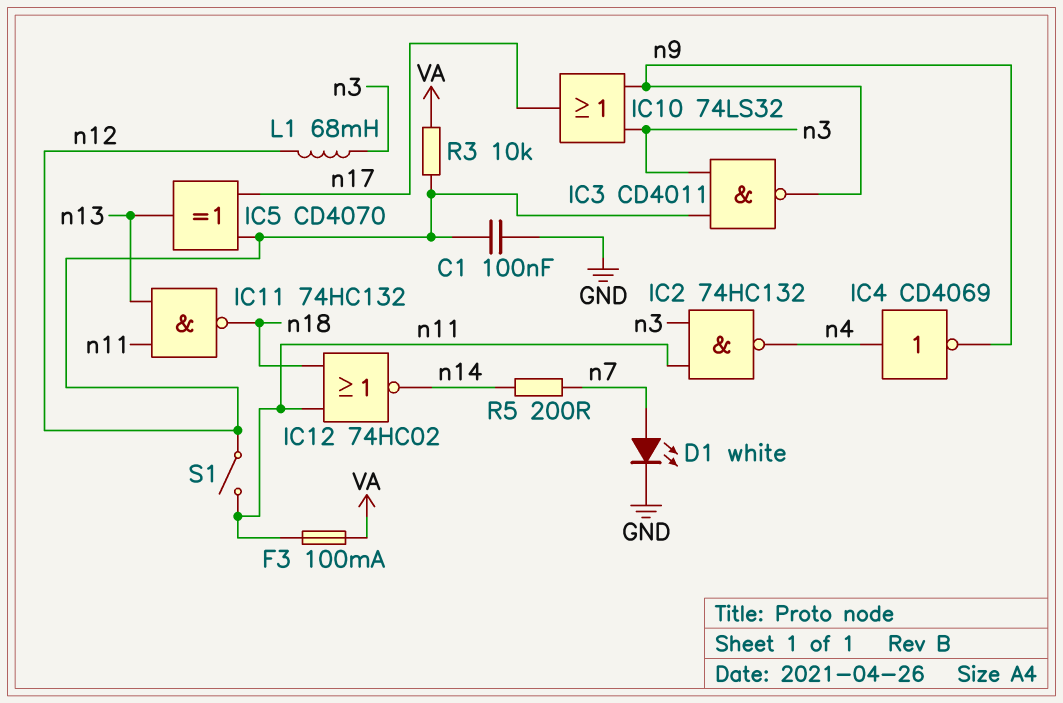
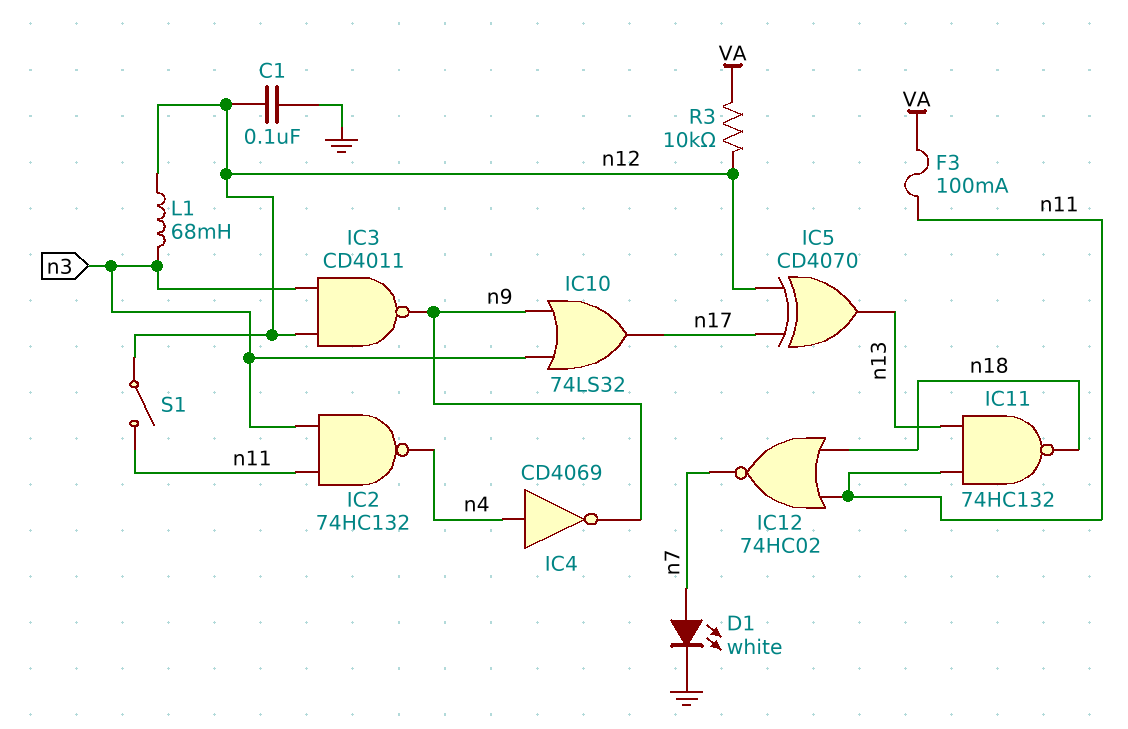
IC12: NOR 74HC02 (in n11, in n18, out n14) -> NOR 74HC02 (in n11, in n18, out n7)
R5: 200 (n7, n14) -> none

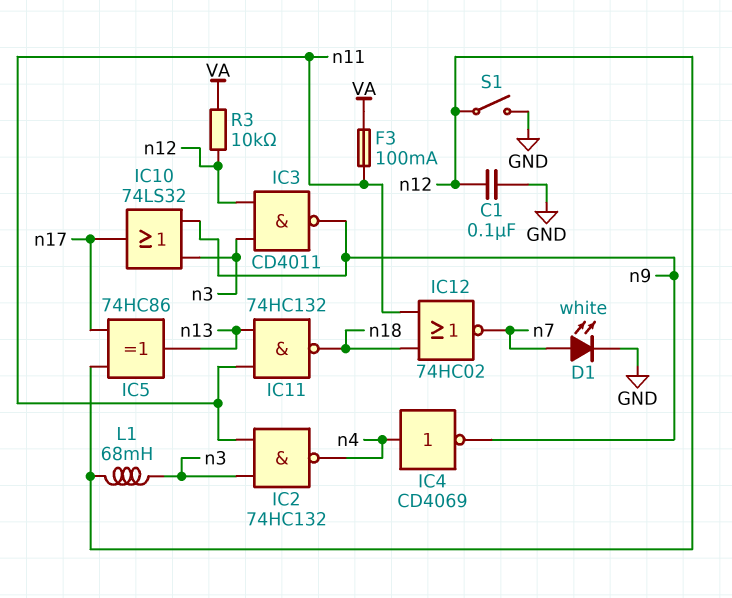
IC5: XOR CD4070 (in n12, in n17, out n13) -> XOR 74HC86 (in n12, in n17, out n13)
S1: switch (n11, n12) -> switch (GND, n12)

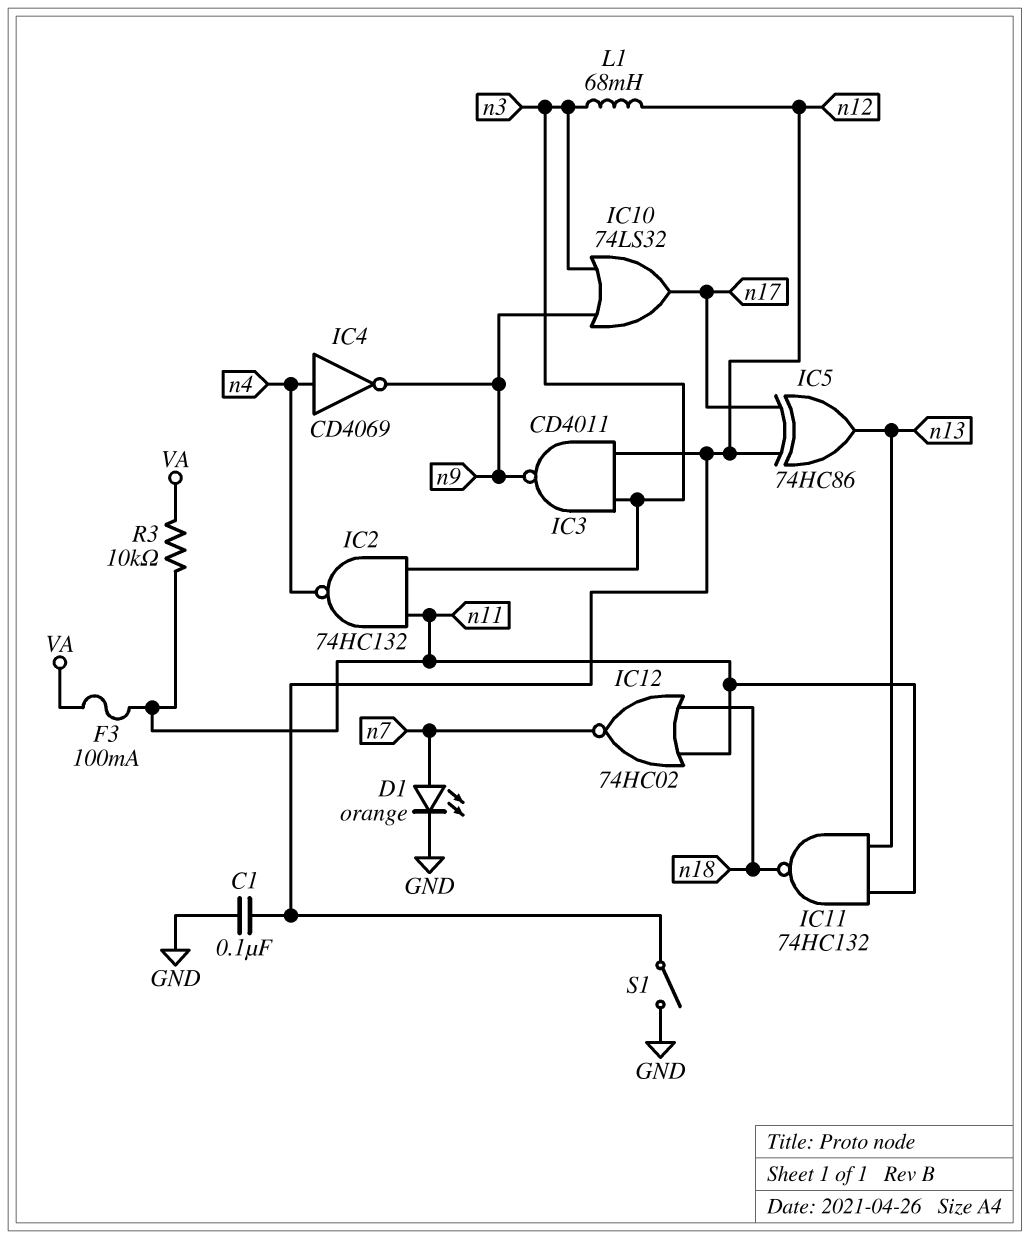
D1: LED white (A n7, K GND) -> LED orange (A n7, K GND)
R3: 10k (VA, n12) -> 10k (VA, n11)

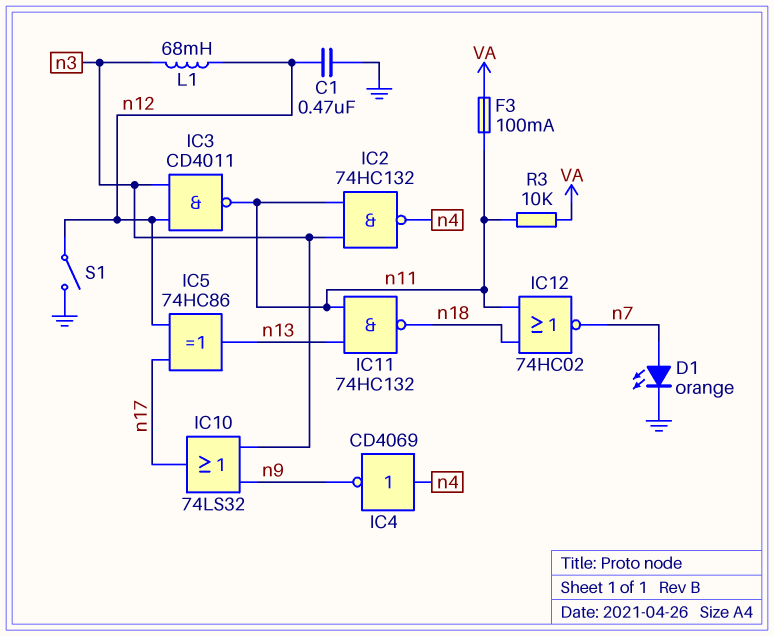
C1: 100nF (GND, n12) -> 470nF (GND, n12)
IC3: NAND CD4011 (in n3, in n12, out n9) -> NAND CD4011 (in n3, in n12, out n11)

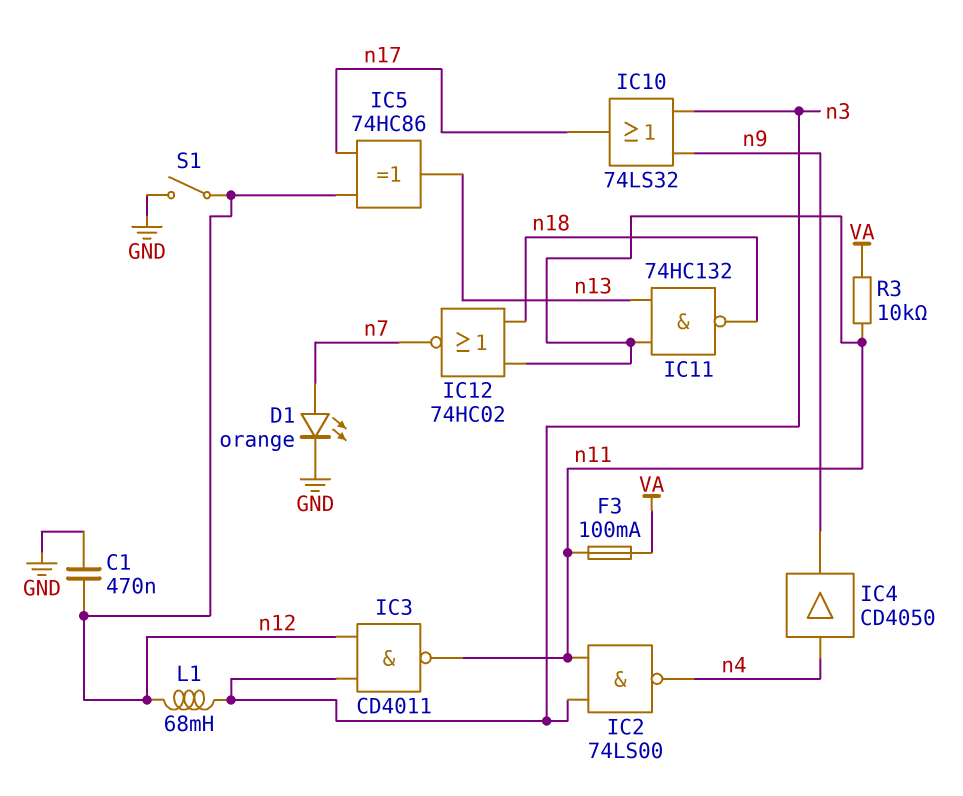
IC2: NAND 74HC132 (in n3, in n11, out n4) -> NAND 74LS00 (in n3, in n11, out n4)
IC4: NOT CD4069 (in n4, out n9) -> buffer CD4050 (in n4, out n9)

